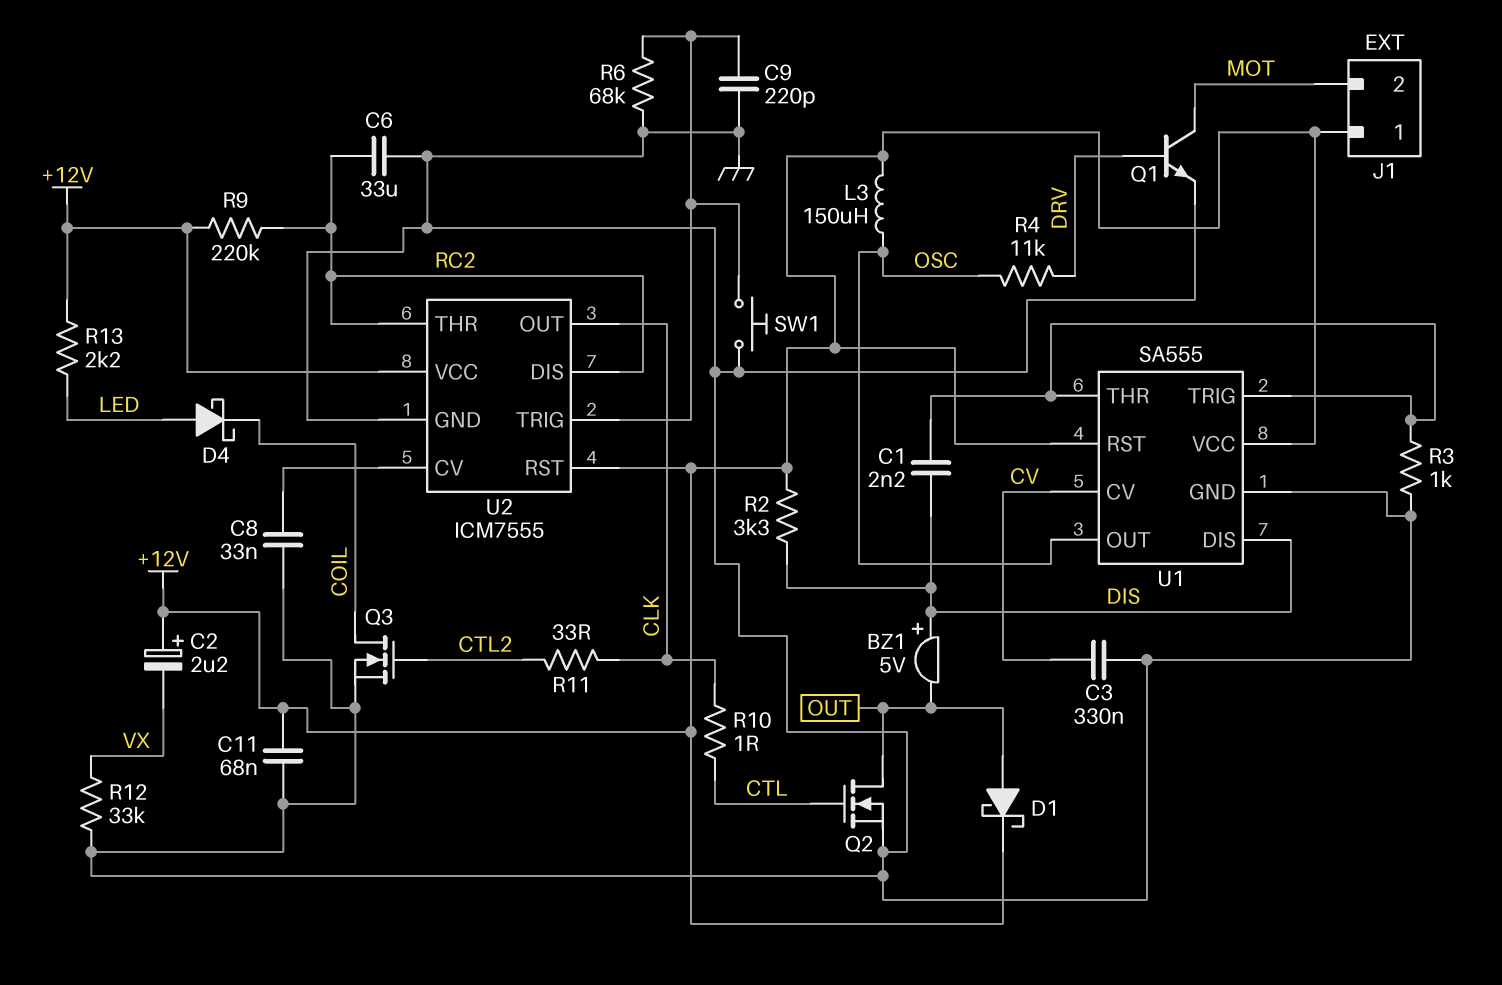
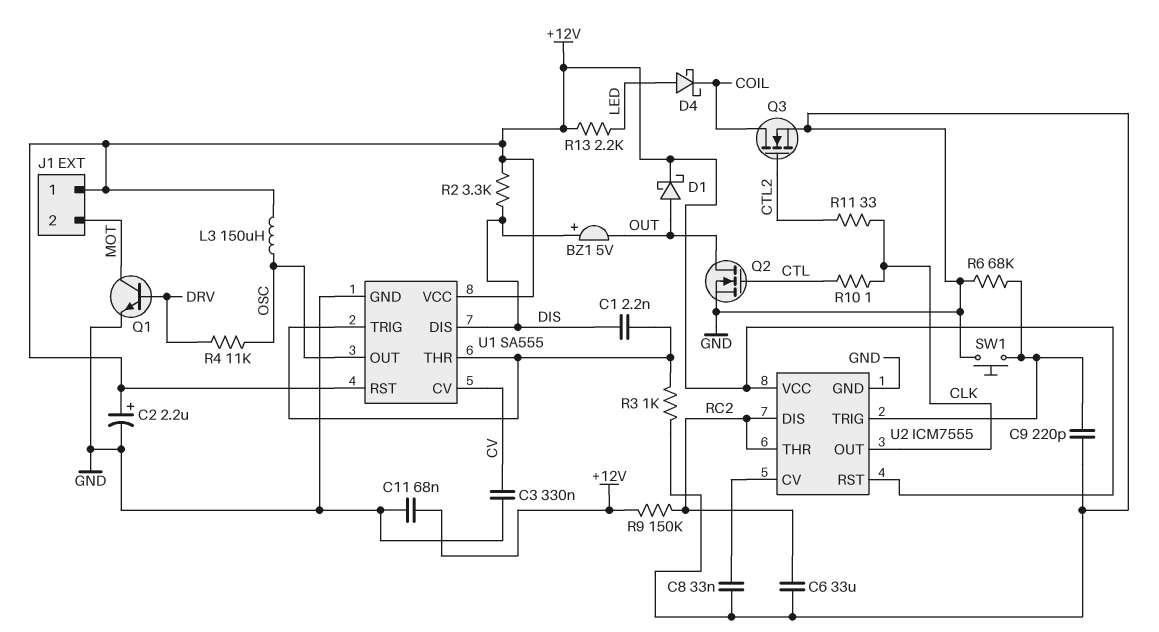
C2: 2.2uF (plus +12V, minus VX) -> 2.2uF (plus +12V, minus GND)
R9: 220k (+12V, RC2) -> 150k (+12V, RC2)
R12: 33k (GND, VX) -> none

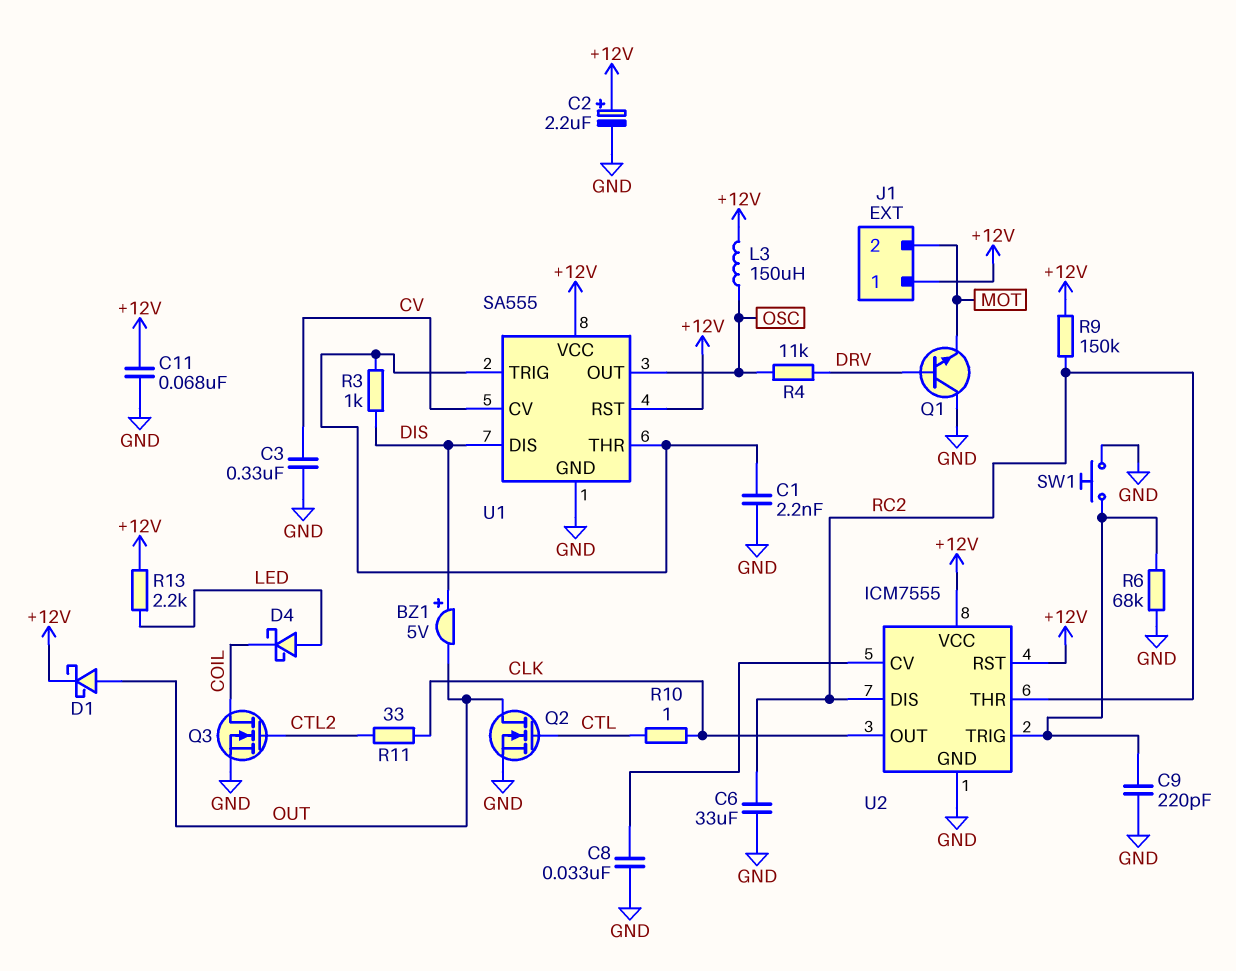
C1: 2.2nF (DIS, U1/THR) -> 2.2nF (GND, U1/THR)
Q1: NPN (B DRV, C MOT, E GND) -> NPN (B DRV, C GND, E MOT)
R2: 3.3k (+12V, DIS) -> none
R3: 1k (GND, U1/THR) -> 1k (DIS, U1/THR)

